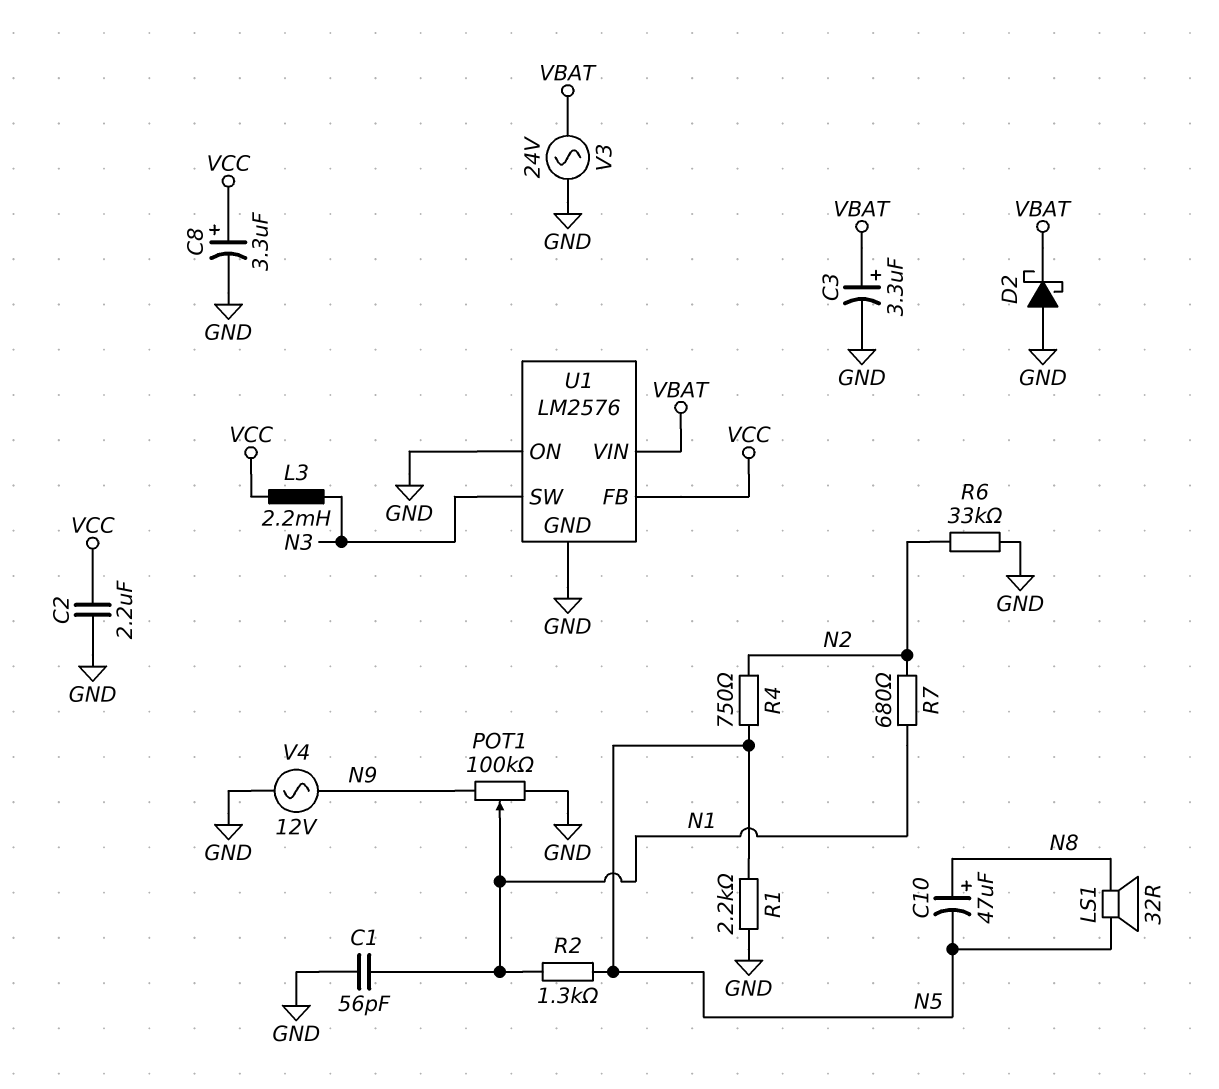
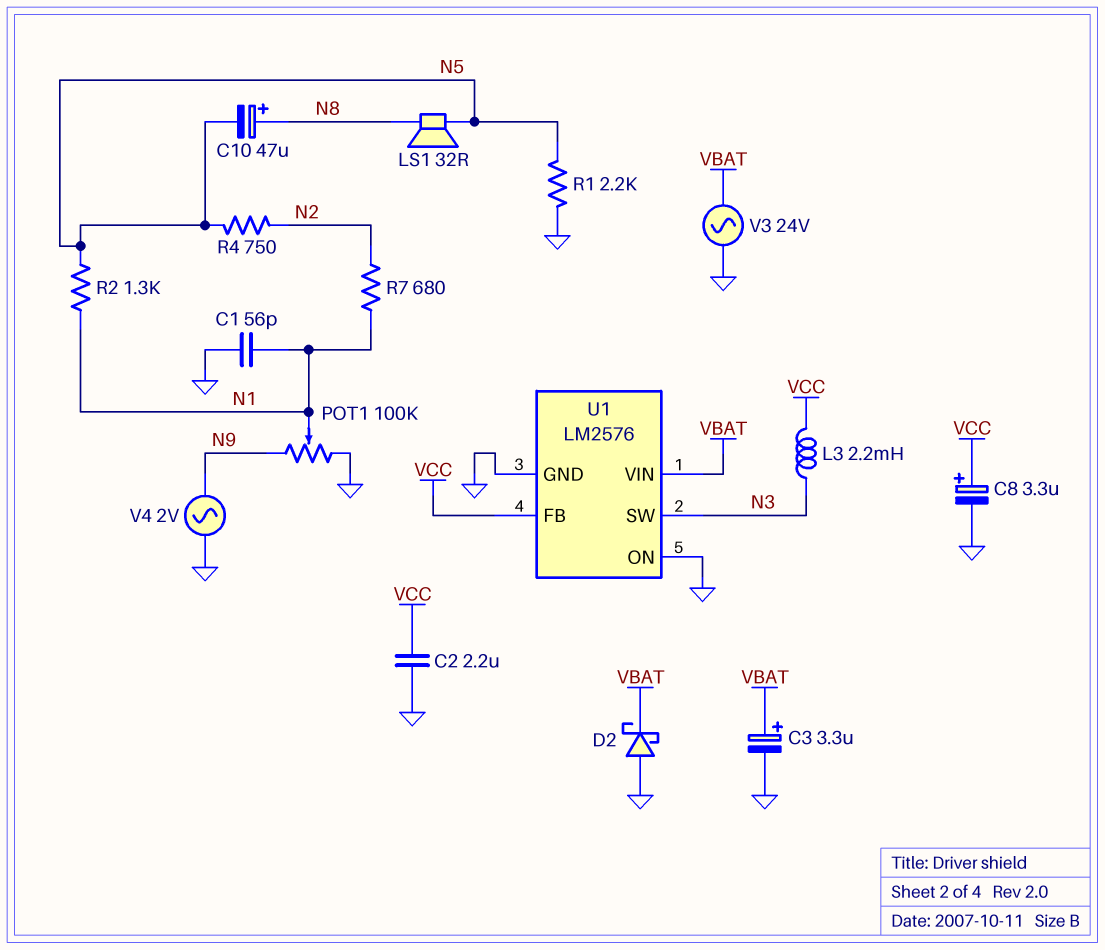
R6: 33k (GND, N2) -> none
V4: AC 12V (GND, N9) -> AC 2V (GND, N9)

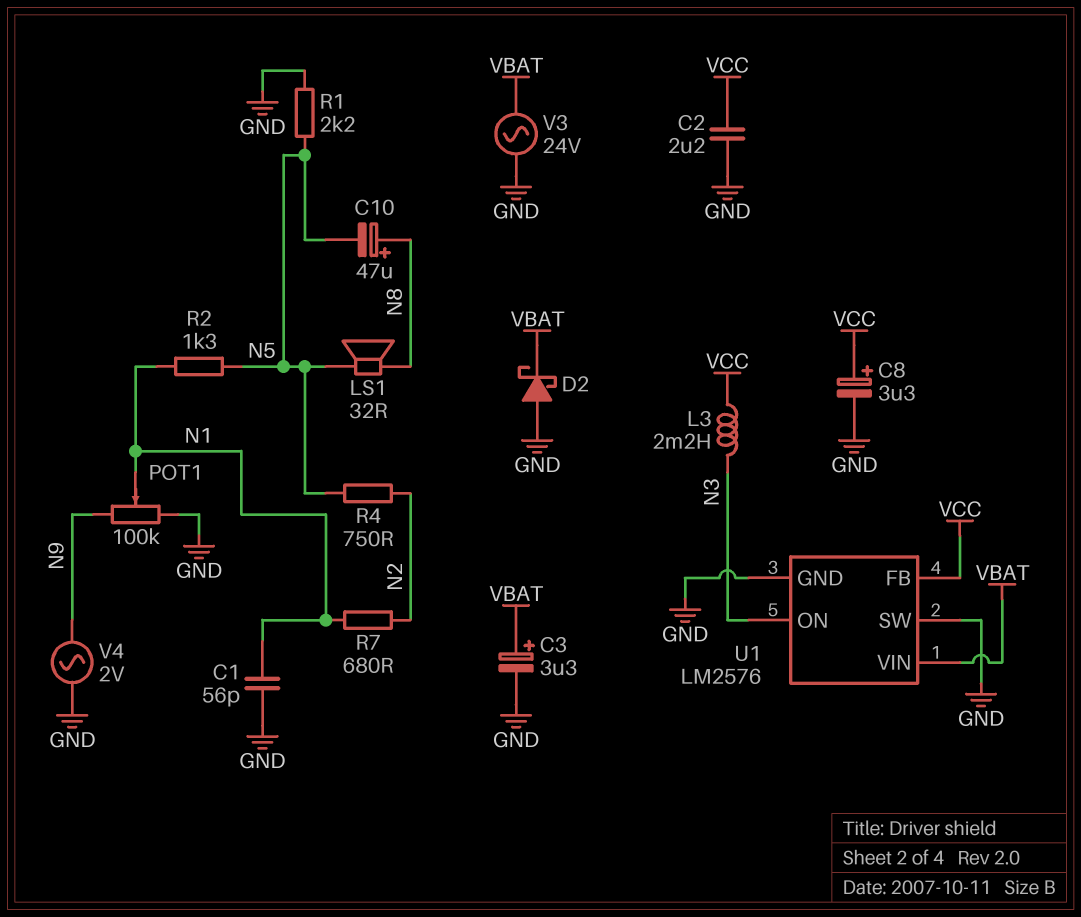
U1 pin ON: GND -> N3
U1 pin SW: N3 -> GND

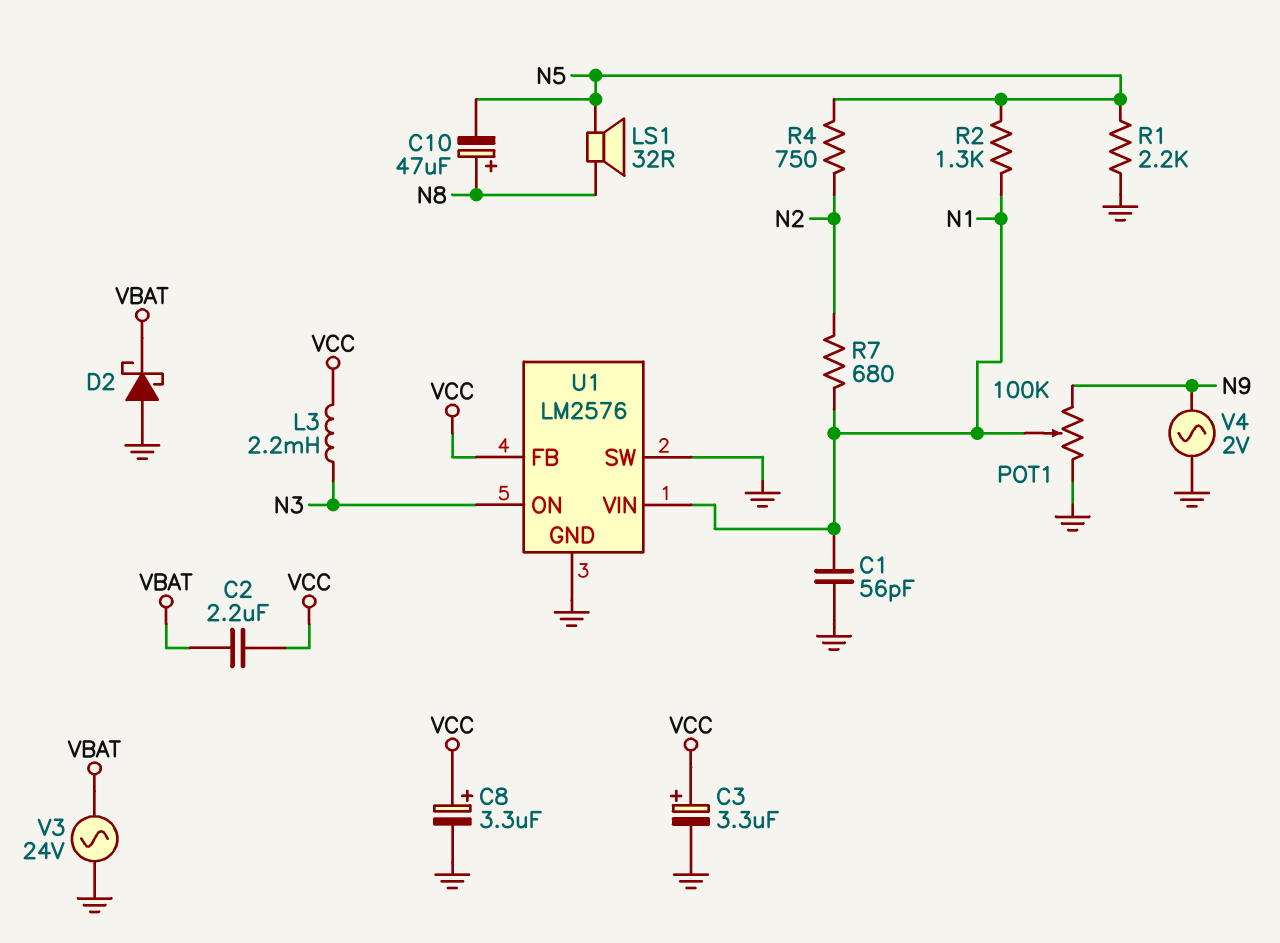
C2: 2.2uF (GND, VCC) -> 2.2uF (VBAT, VCC)
C3: 3.3uF (plus VBAT, minus GND) -> 3.3uF (plus VCC, minus GND)
U1 pin VIN: VBAT -> N1

